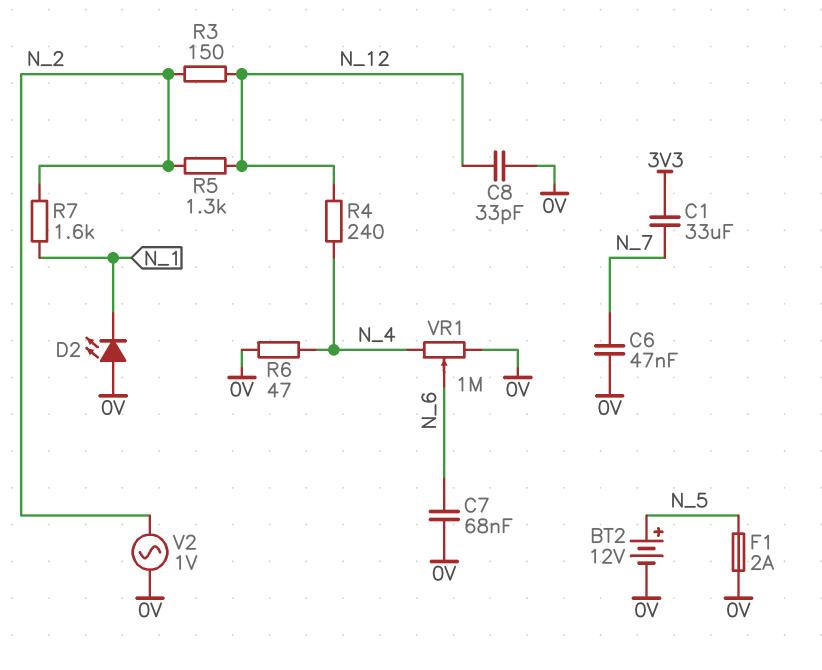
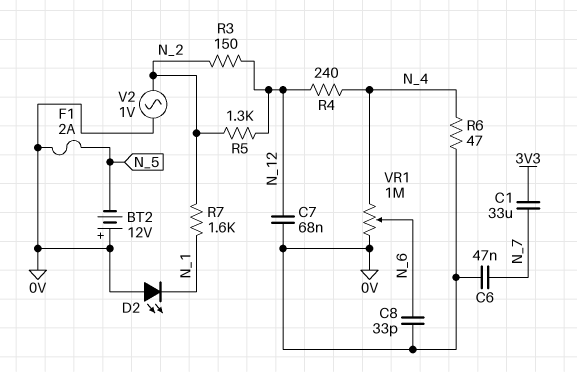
BT2: 12V (plus N_5, minus 0V) -> 12V (plus 0V, minus N_5)
C7: 68nF (0V, N_6) -> 68nF (0V, N_12)
C8: 33pF (0V, N_12) -> 33pF (0V, N_6)

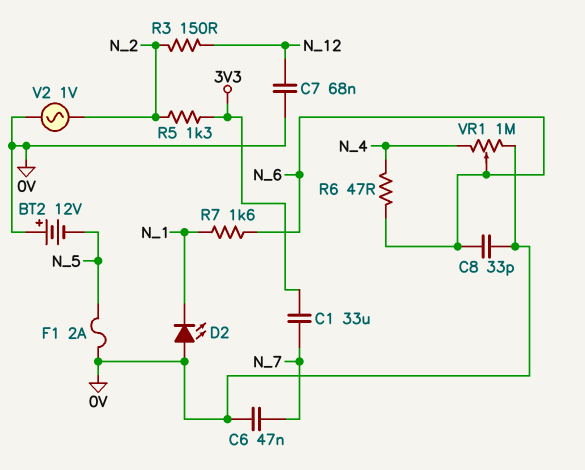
R4: 240 (N_4, N_12) -> none
R5: 1.3k (N_2, N_12) -> 1.3k (3V3, N_2)
R6: 47 (0V, N_4) -> 47 (N_4, N_6)
R7: 1.6k (N_1, N_2) -> 1.6k (N_1, N_6)

